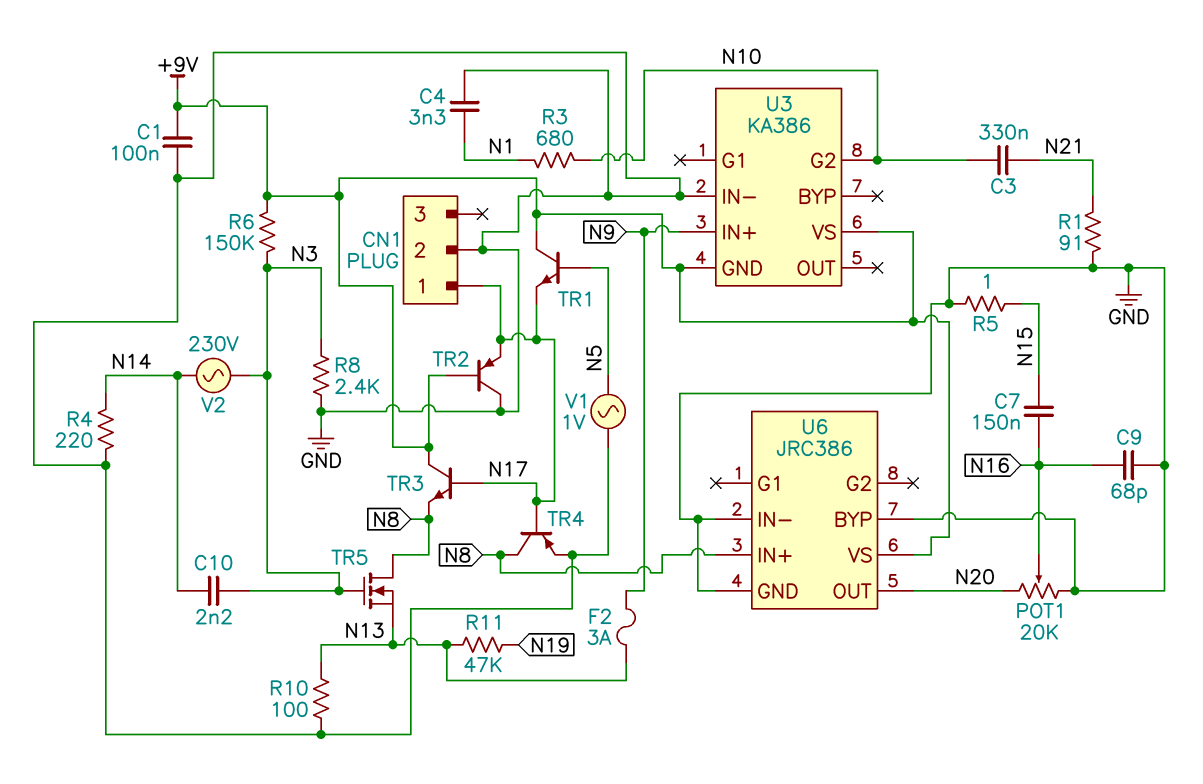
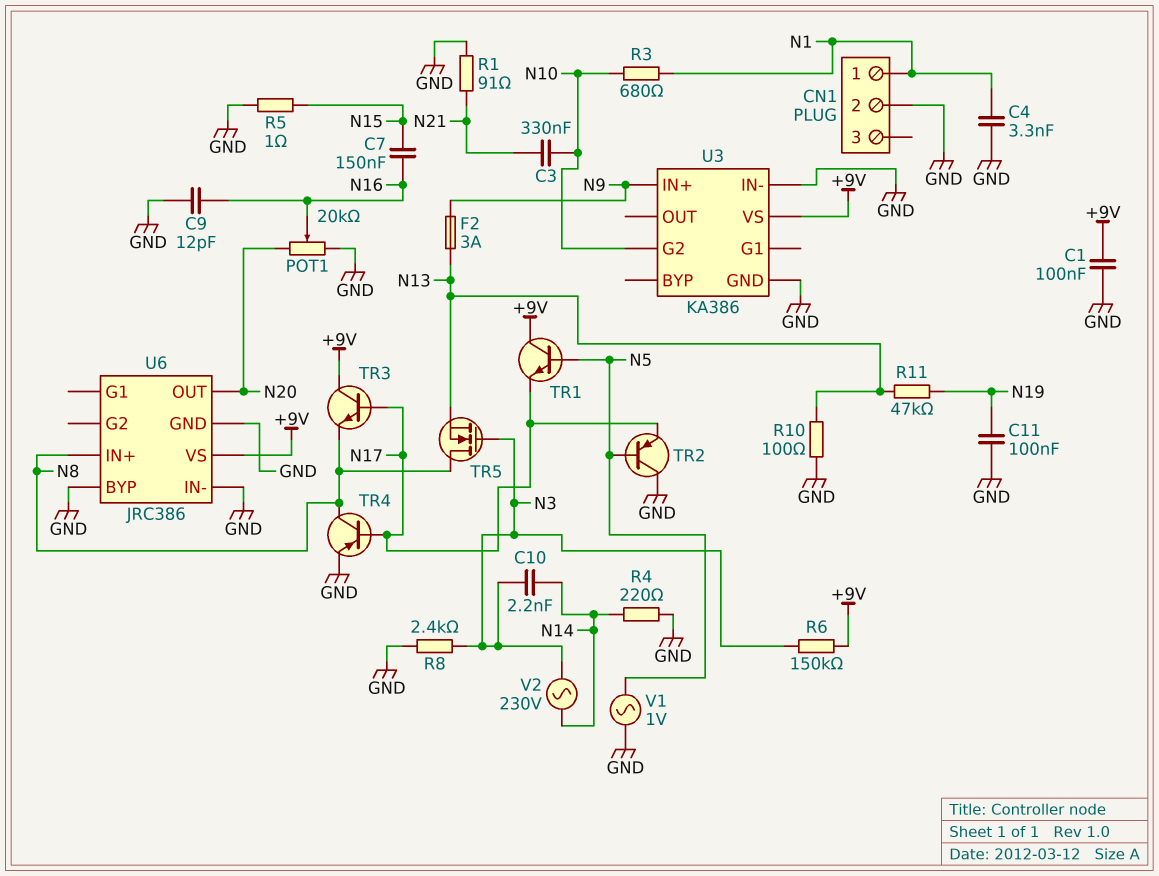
C9: 68pF (GND, N16) -> 12pF (GND, N16)
C11: none -> 100nF (GND, N19)
CN1 pin 1: N17 -> N1
TR2: PNP (B +9V, C GND, E N17) -> PNP (B N5, C GND, E N17)
U3 pin GND: +9V -> GND

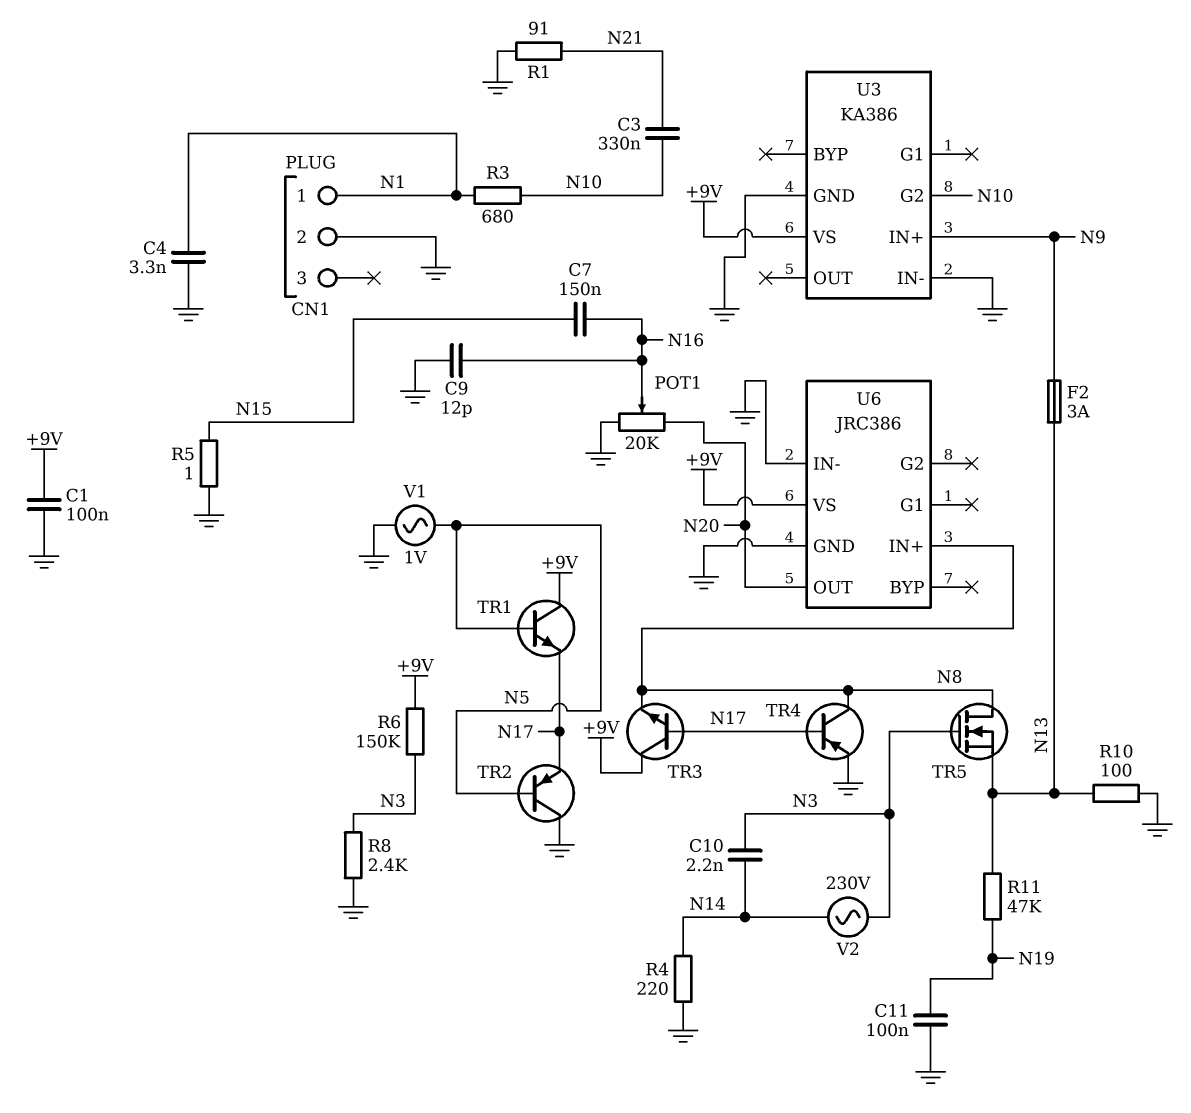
U6 pin BYP: GND -> none

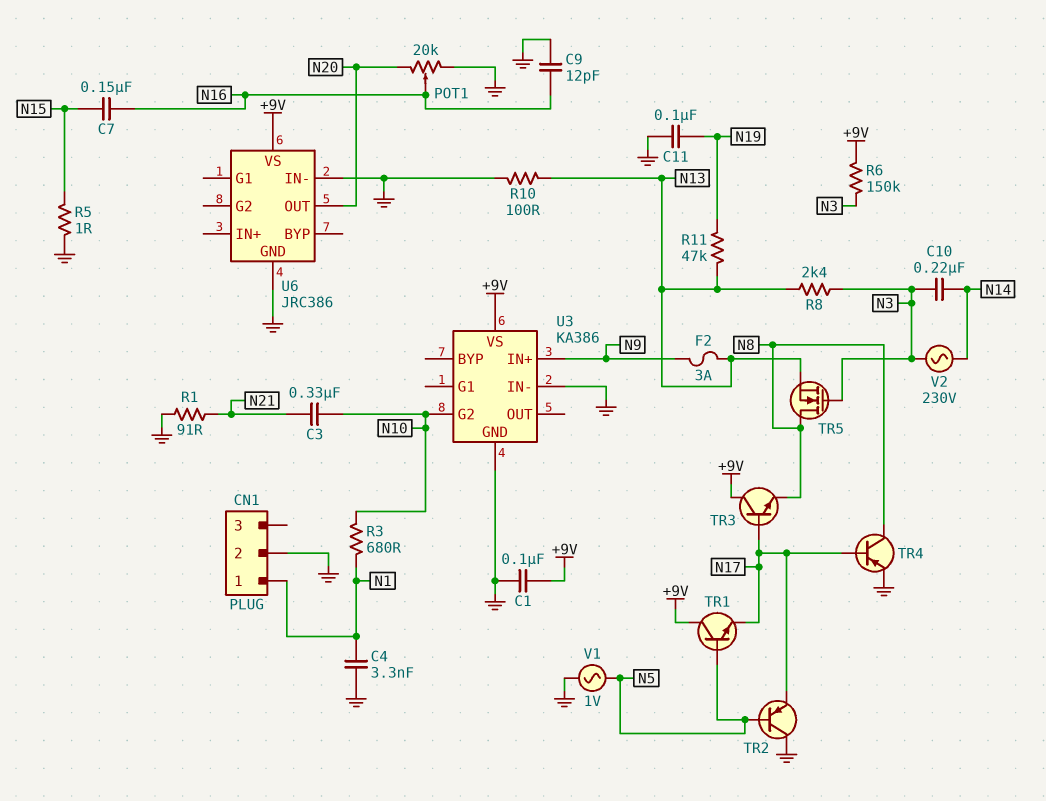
C10: 2.2nF (N3, N14) -> 220nF (N3, N14)
R4: 220 (GND, N14) -> none
R8: 2.4k (GND, N3) -> 2.4k (N3, N13)
U6 pin IN+: N8 -> none

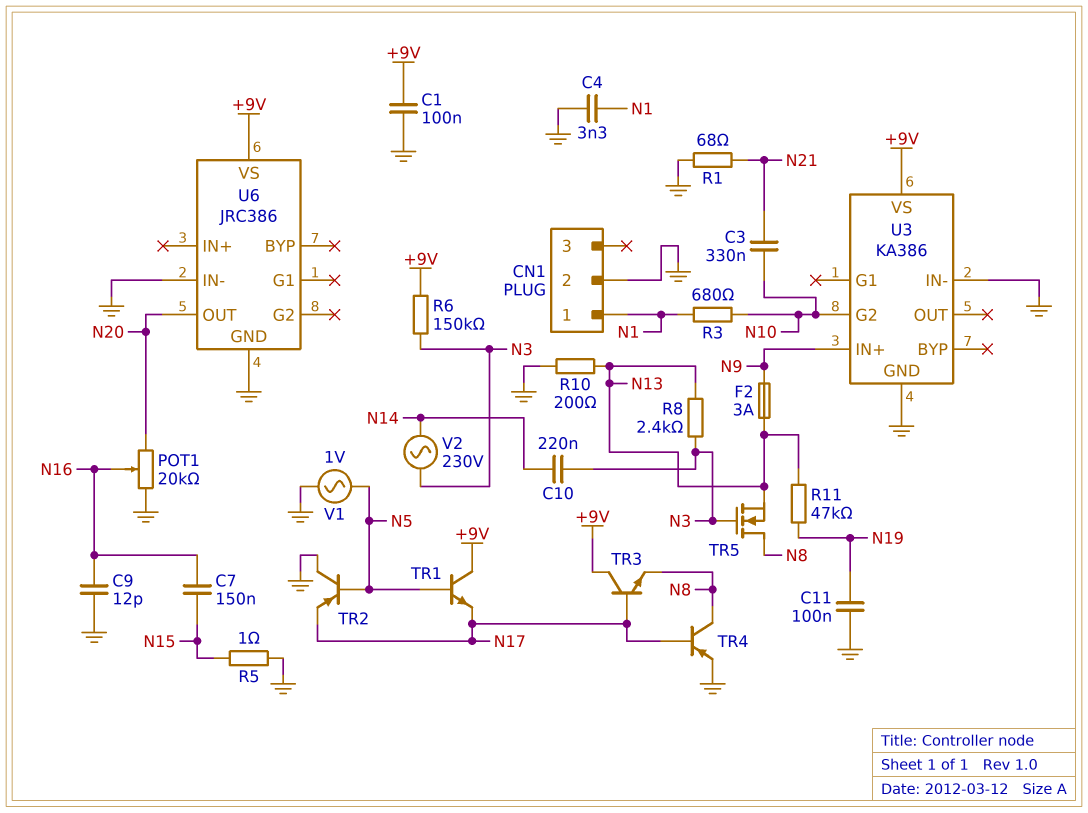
R1: 91 (GND, N21) -> 68 (GND, N21)
R10: 100 (GND, N13) -> 200 (GND, N13)

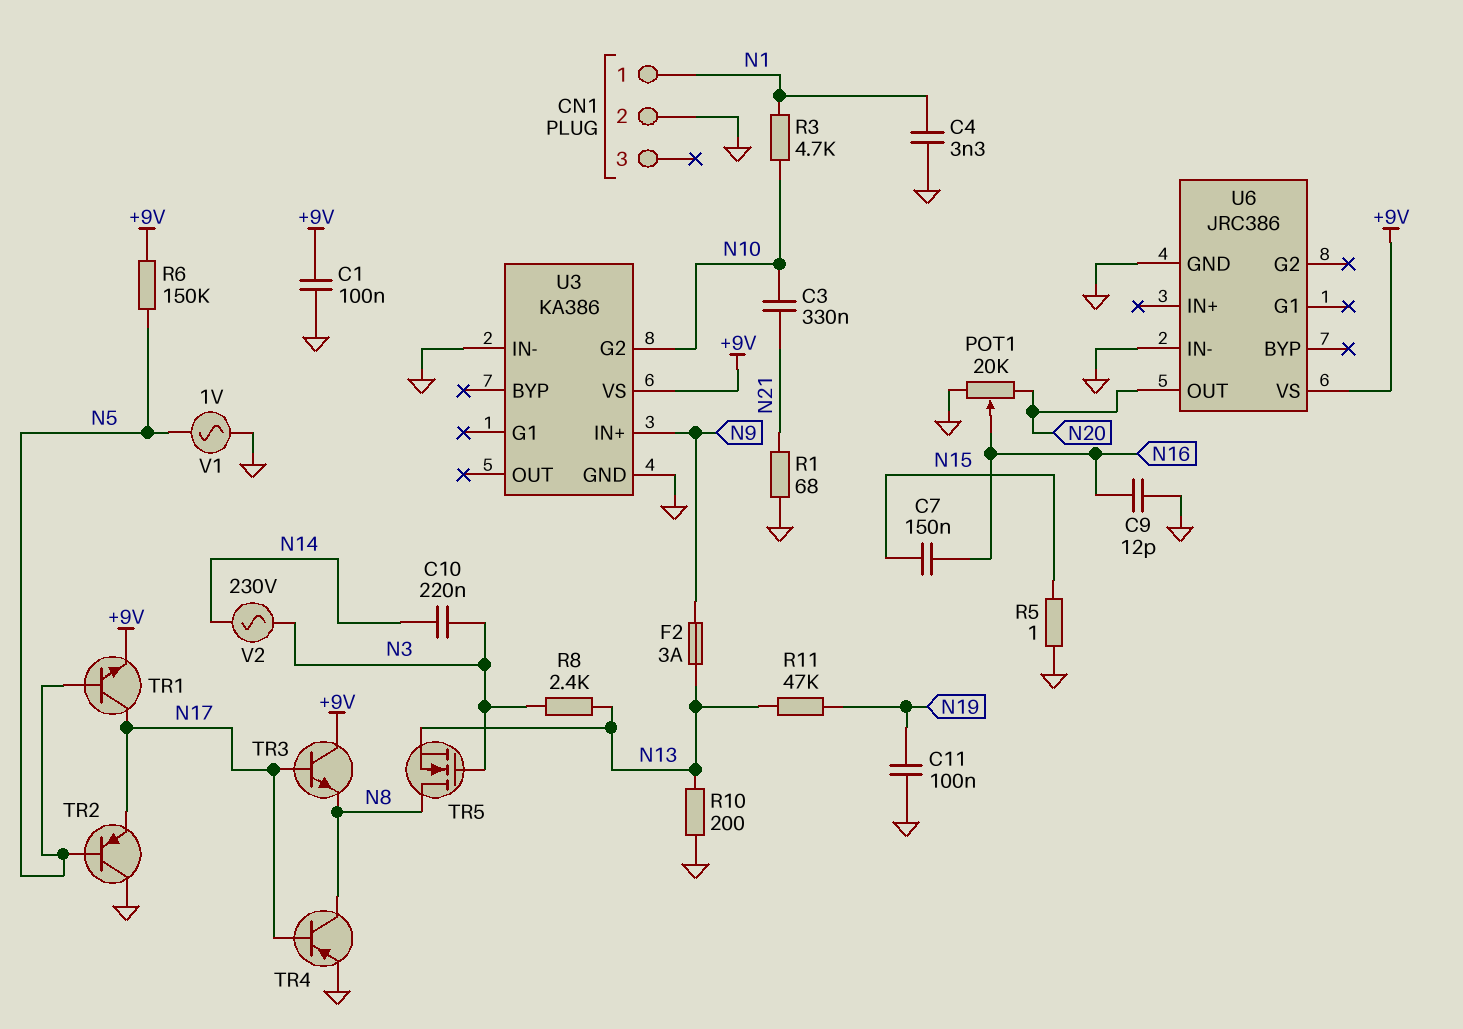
R3: 680 (N1, N10) -> 4.7k (N1, N10)
R6: 150k (+9V, N3) -> 150k (+9V, N5)
TR1: NPN (B N5, C +9V, E N17) -> NPN (B N5, C N17, E +9V)

